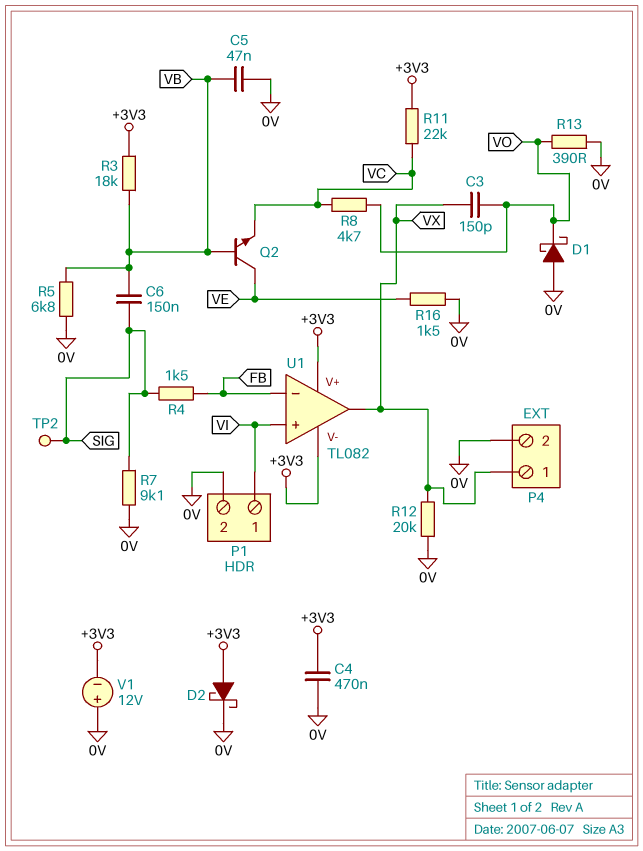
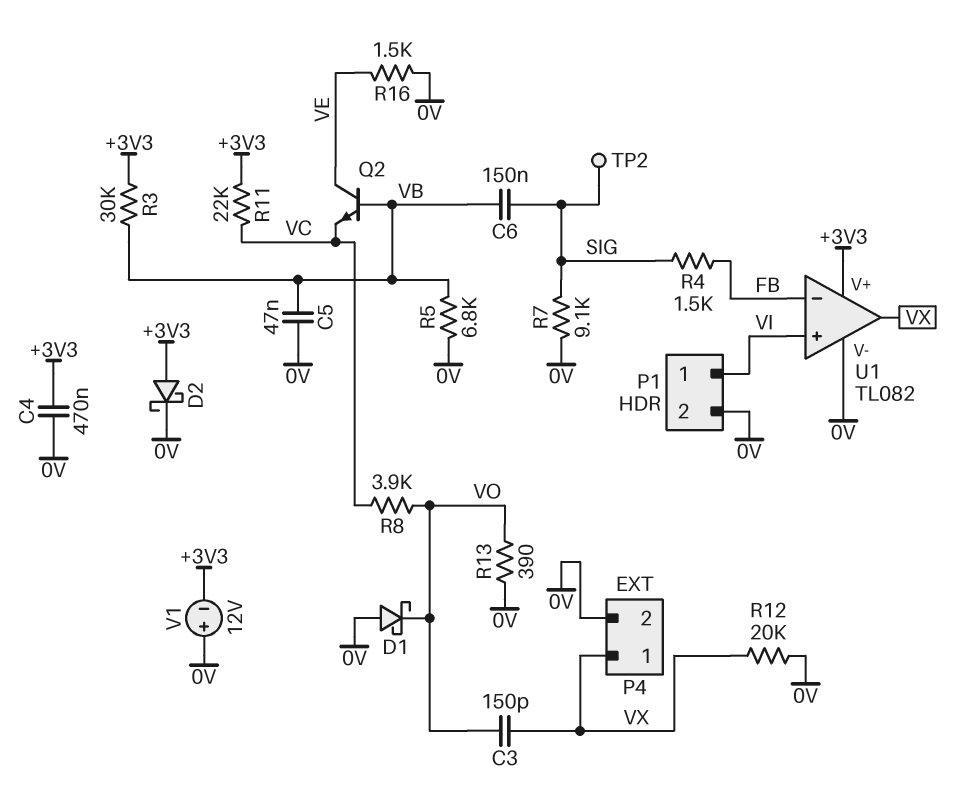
R3: 18k (+3V3, VB) -> 30k (+3V3, VB)
R8: 4.7k (VC, VO) -> 3.9k (VC, VO)
U1 pin V-: +3V3 -> 0V

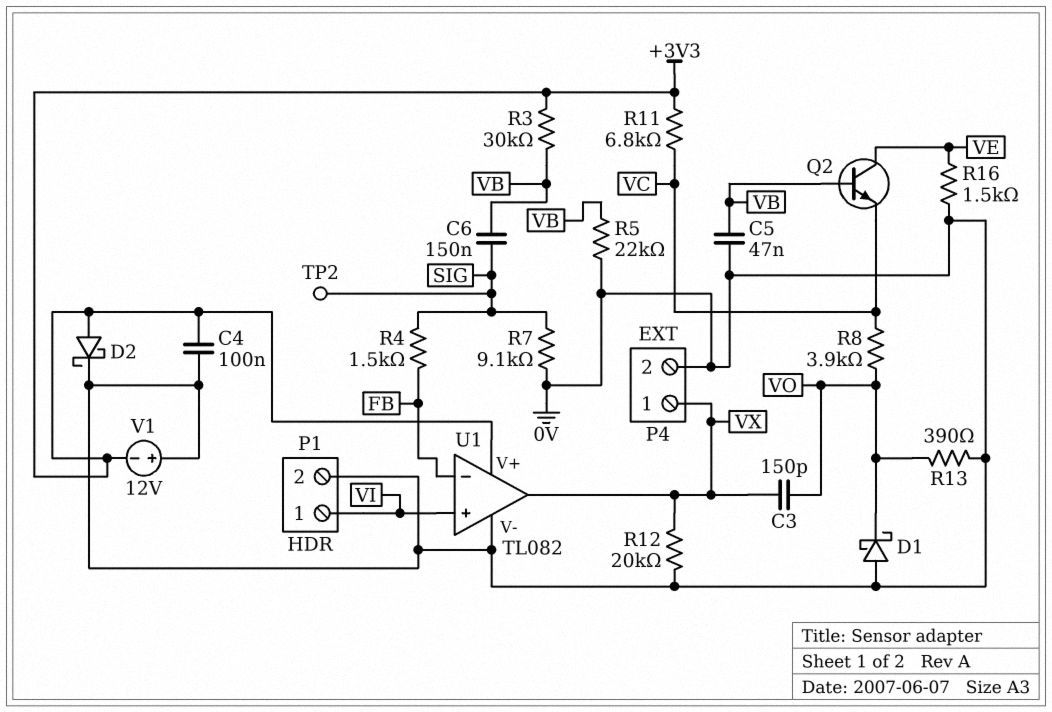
C4: 470nF (+3V3, 0V) -> 100nF (+3V3, 0V)
R5: 6.8k (0V, VB) -> 22k (0V, VB)
R11: 22k (+3V3, VC) -> 6.8k (+3V3, VC)

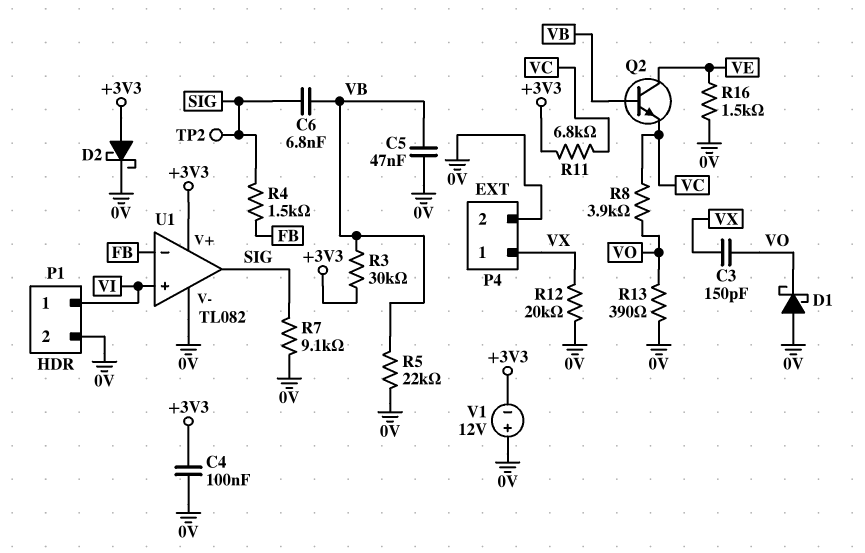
C6: 150nF (SIG, VB) -> 6.8nF (SIG, VB)
U1 pin out: VX -> SIG

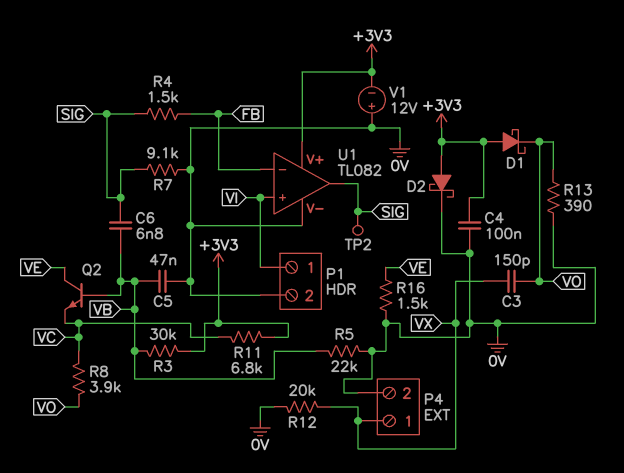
D1: schottky (A 0V, K VO) -> schottky (A +3V3, K VO)

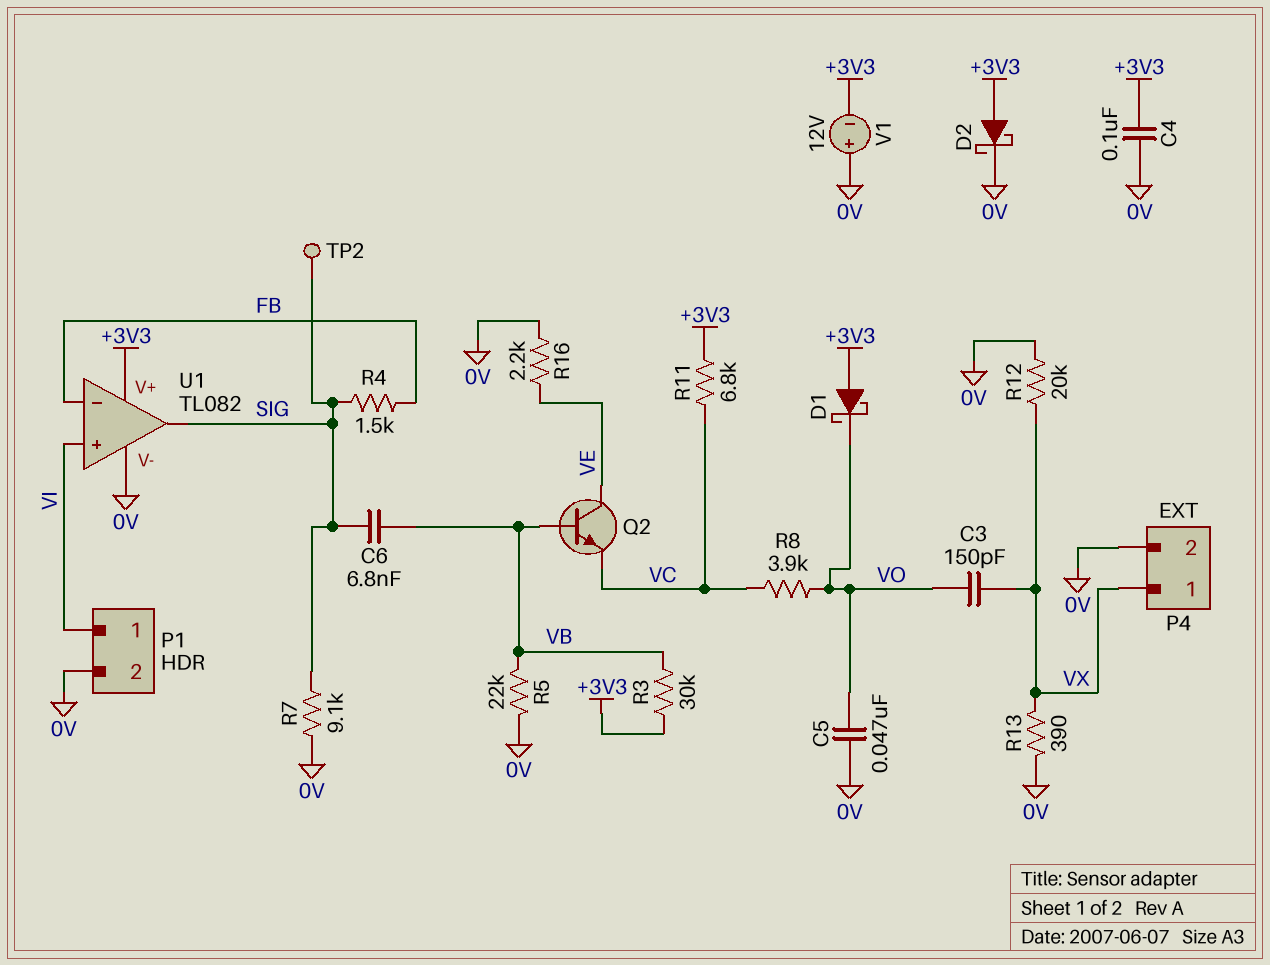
C5: 47nF (0V, VB) -> 47nF (0V, VO)
R13: 390 (0V, VO) -> 390 (0V, VX)
R16: 1.5k (0V, VE) -> 2.2k (0V, VE)

